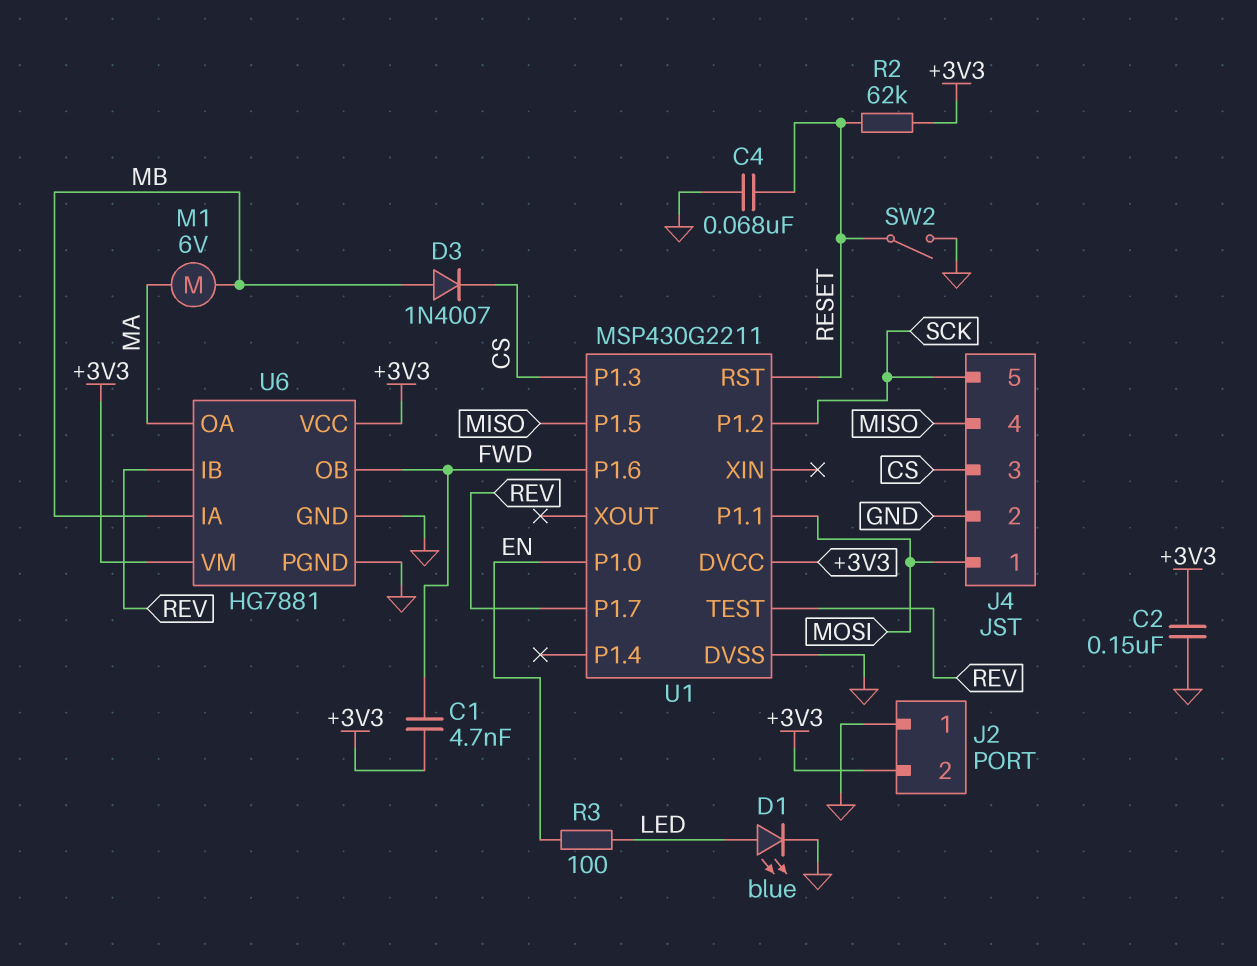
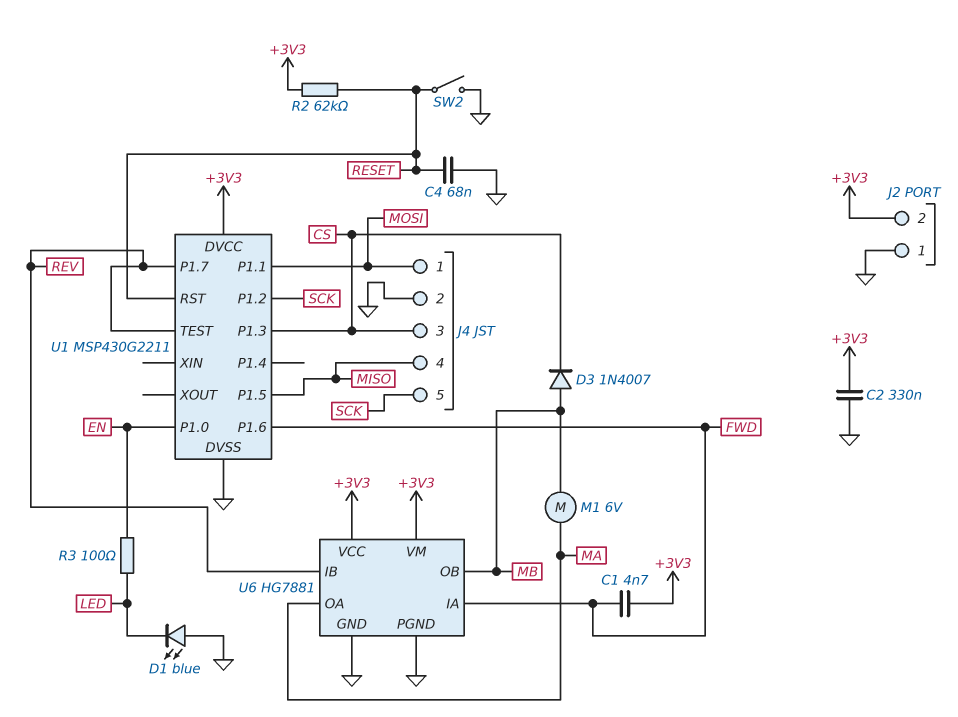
C2: 150nF (+3V3, GND) -> 330nF (+3V3, GND)
D1: LED blue (A LED, K GND) -> LED blue (A GND, K LED)
U6 pin IA: MB -> FWD
U6 pin OB: FWD -> MB

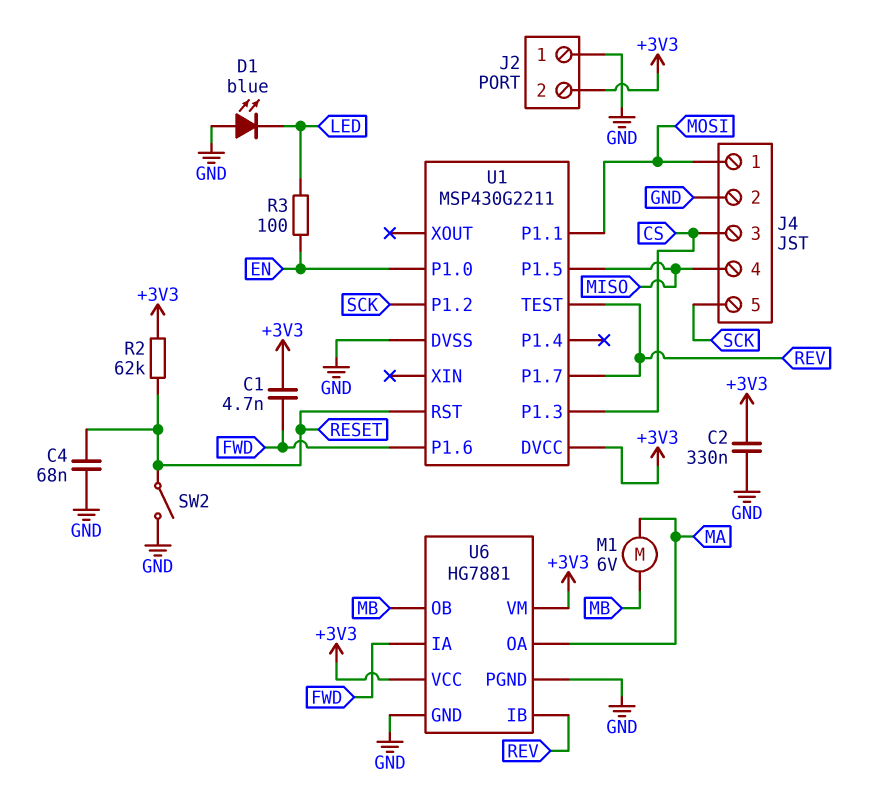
D3: diode 1N4007 (A MB, K CS) -> none

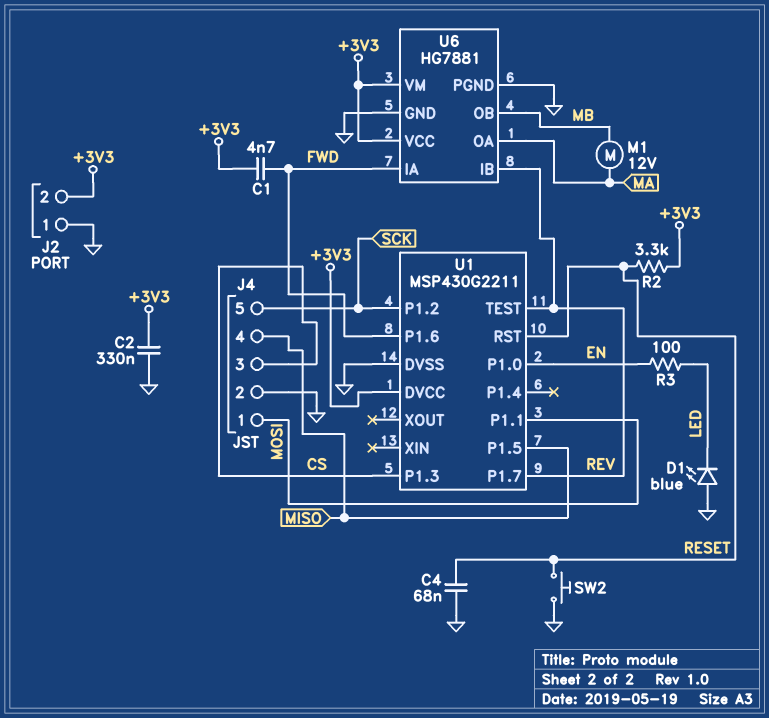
M1: motor 6V (MA, MB) -> motor 12V (MA, MB)
R2: 62k (+3V3, RESET) -> 3.3k (+3V3, RESET)
SW2: switch (GND, RESET) -> button (GND, RESET)

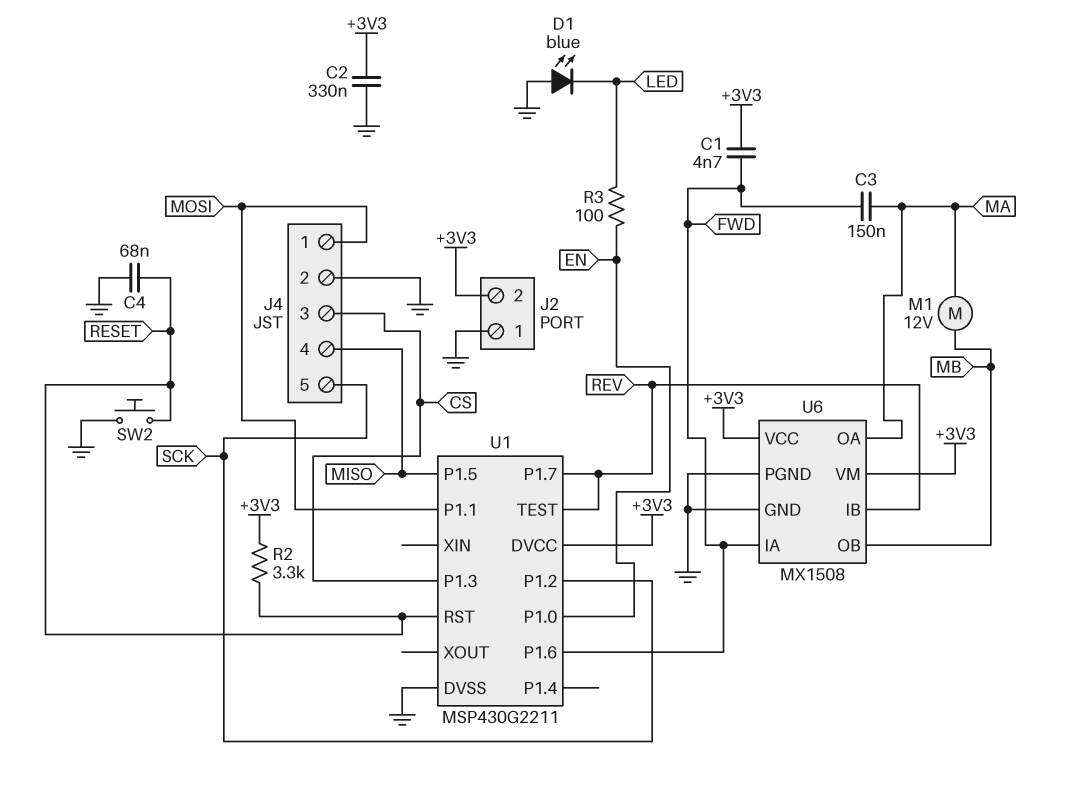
C3: none -> 150nF (FWD, MA)
U6: HG7881 -> MX1508

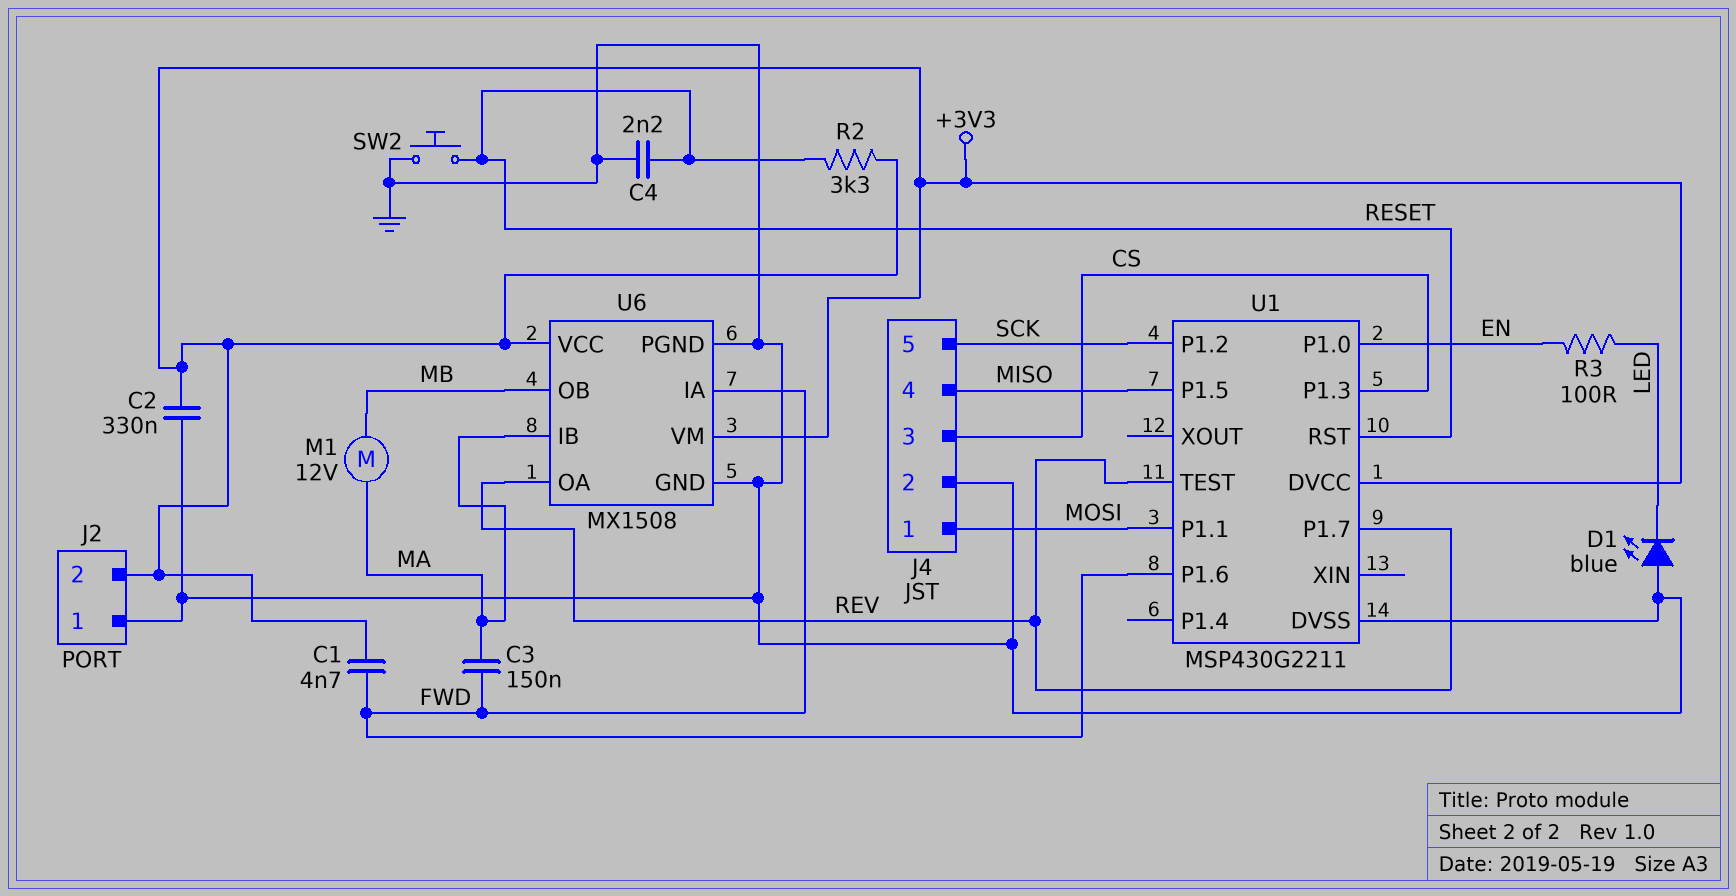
C4: 68nF (GND, RESET) -> 2.2nF (GND, RESET)
U6 pin IB: REV -> MA
U6 pin OA: MA -> REV

